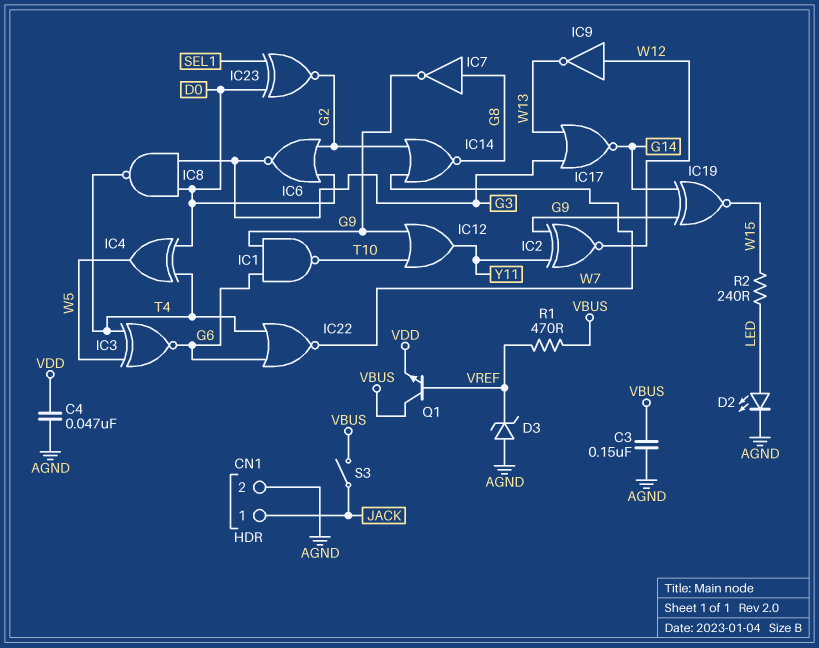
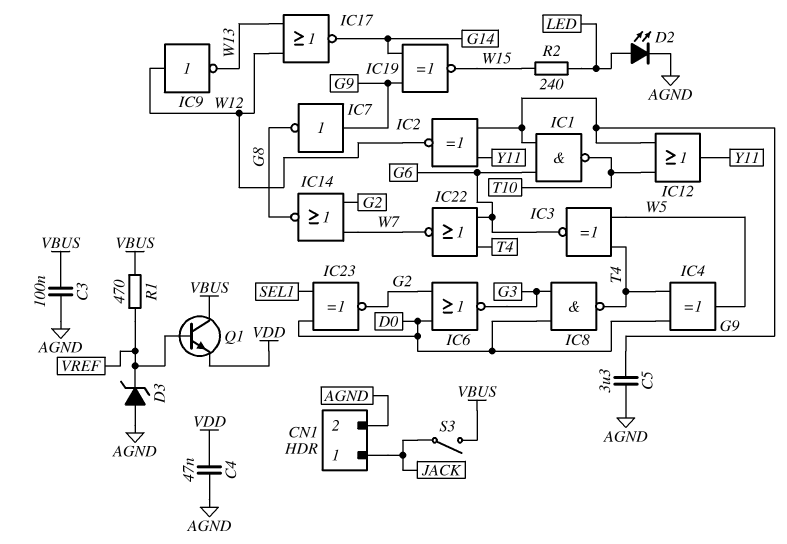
C3: 150nF (AGND, VBUS) -> 100nF (AGND, VBUS)
C5: none -> 3.3uF (AGND, G9)
IC7: NOT (in G8, out G9) -> NOT (in G9, out G8)
IC17: NOR (in G3, in W13, out G14) -> NOR (in W12, in W13, out G14)

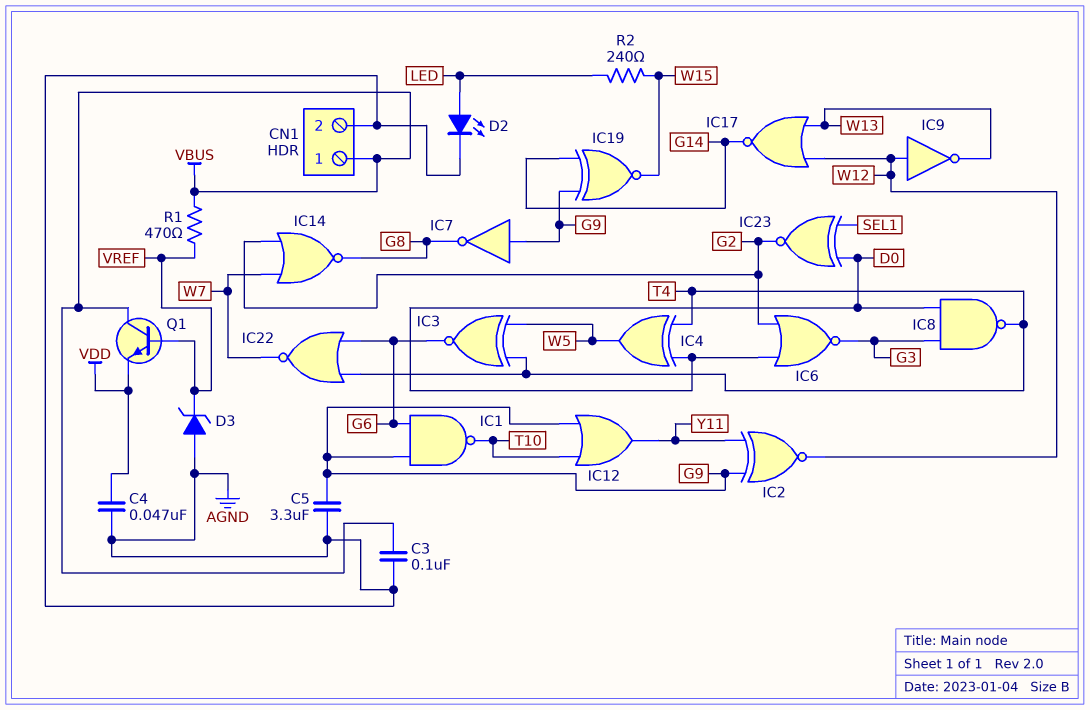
CN1 pin 1: JACK -> VBUS
S3: switch (JACK, VBUS) -> none

